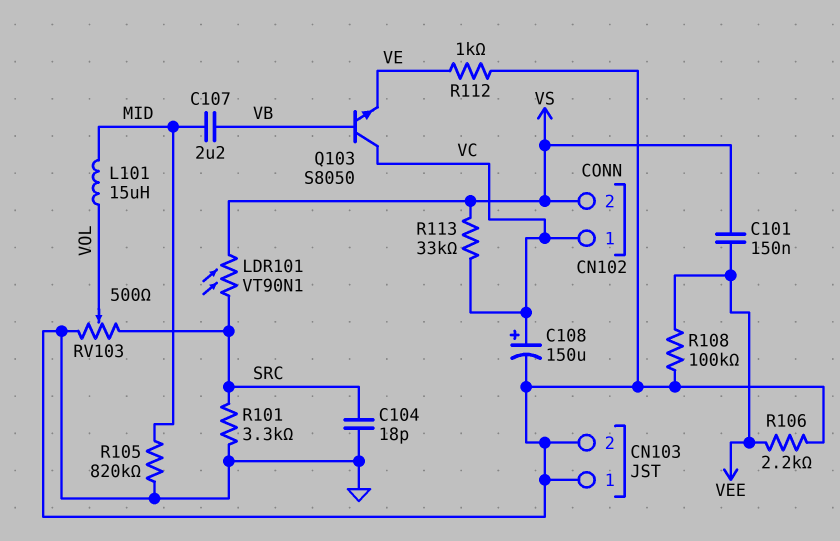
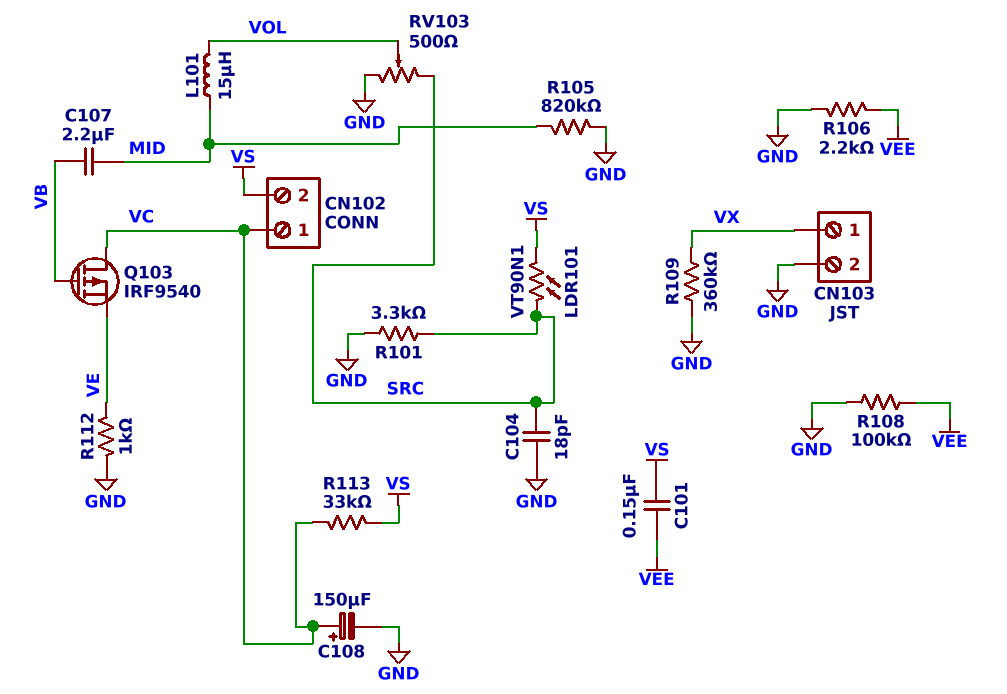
CN103 pin 1: GND -> VX
Q103: NPN S8050 (B VB, C VC, E VE) -> PMOS IRF9540 (G VB, D VC, S VE)
R109: none -> 360k (GND, VX)

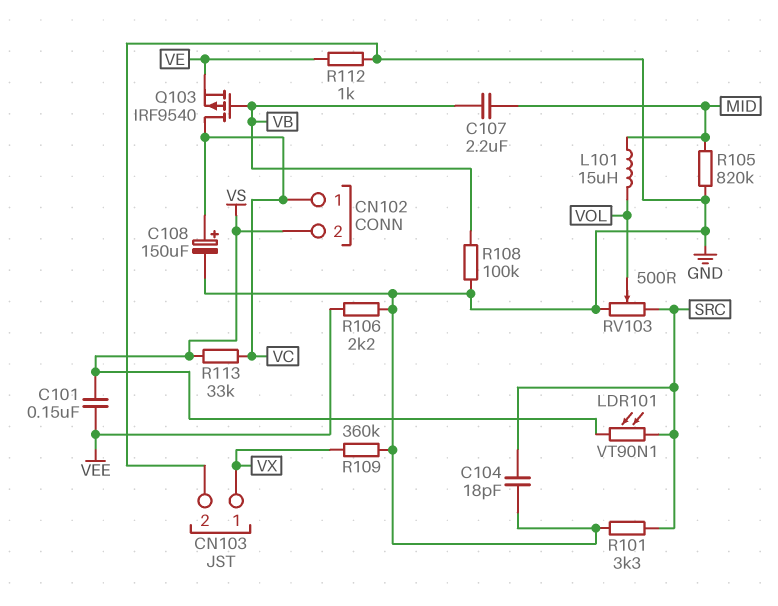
R108: 100k (GND, VEE) -> 100k (GND, VB)

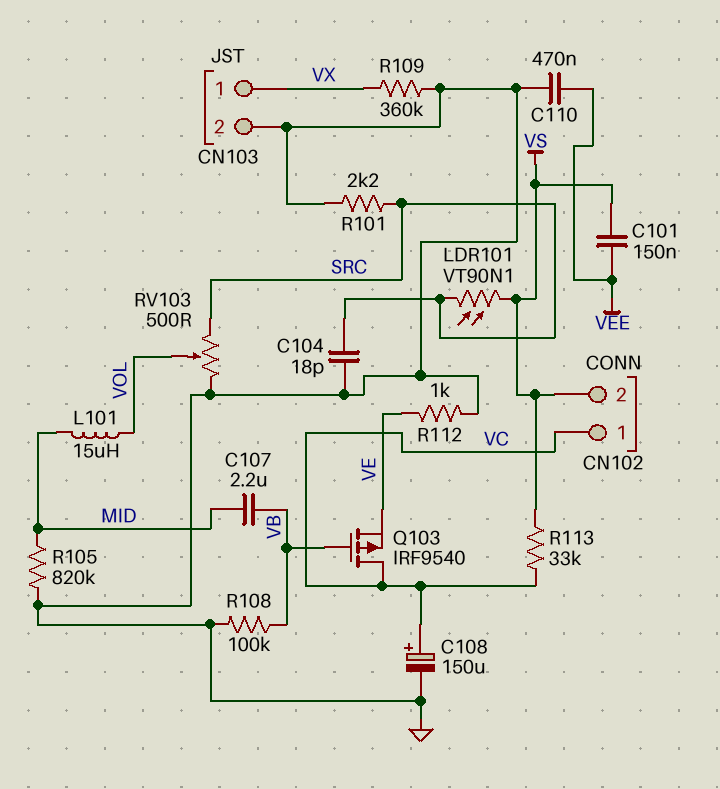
C110: none -> 470nF (GND, VEE)
R101: 3.3k (GND, SRC) -> 2.2k (GND, SRC)
R106: 2.2k (GND, VEE) -> none

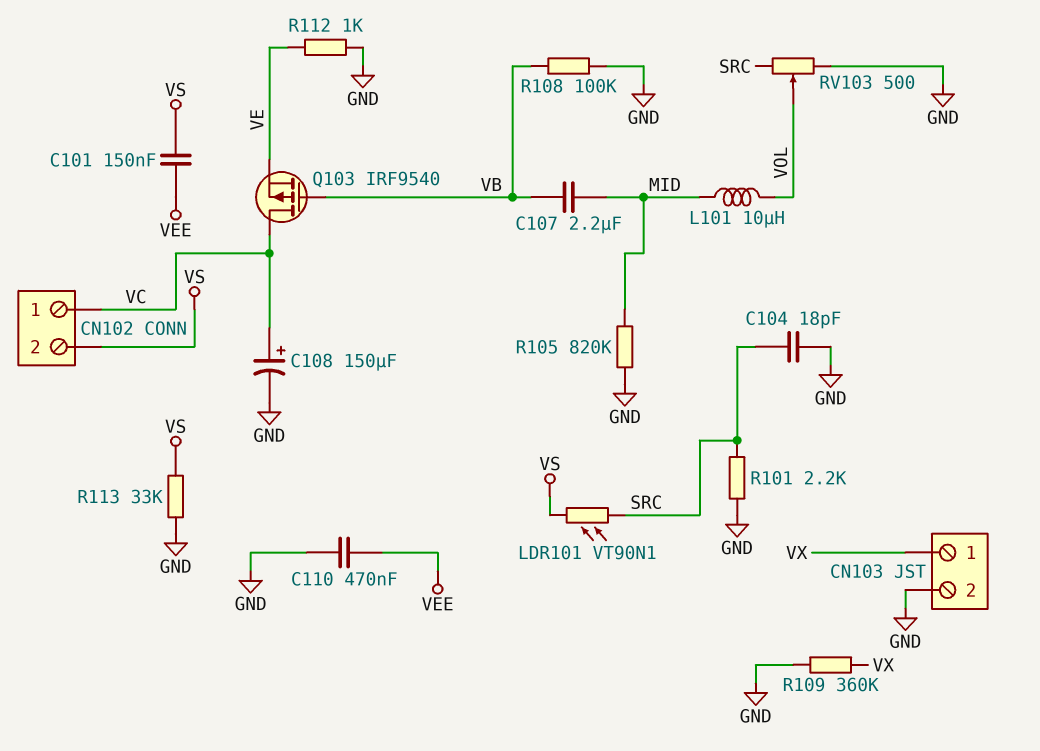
L101: 15uH (MID, VOL) -> 10uH (MID, VOL)
R113: 33k (VC, VS) -> 33k (GND, VS)

